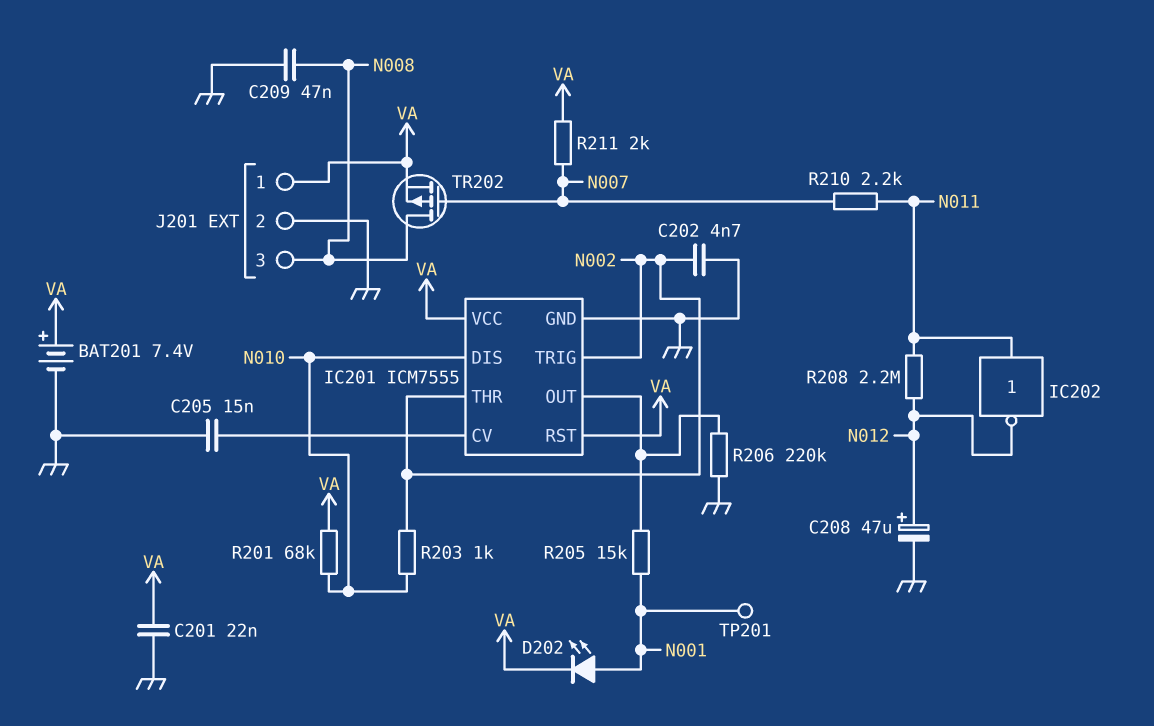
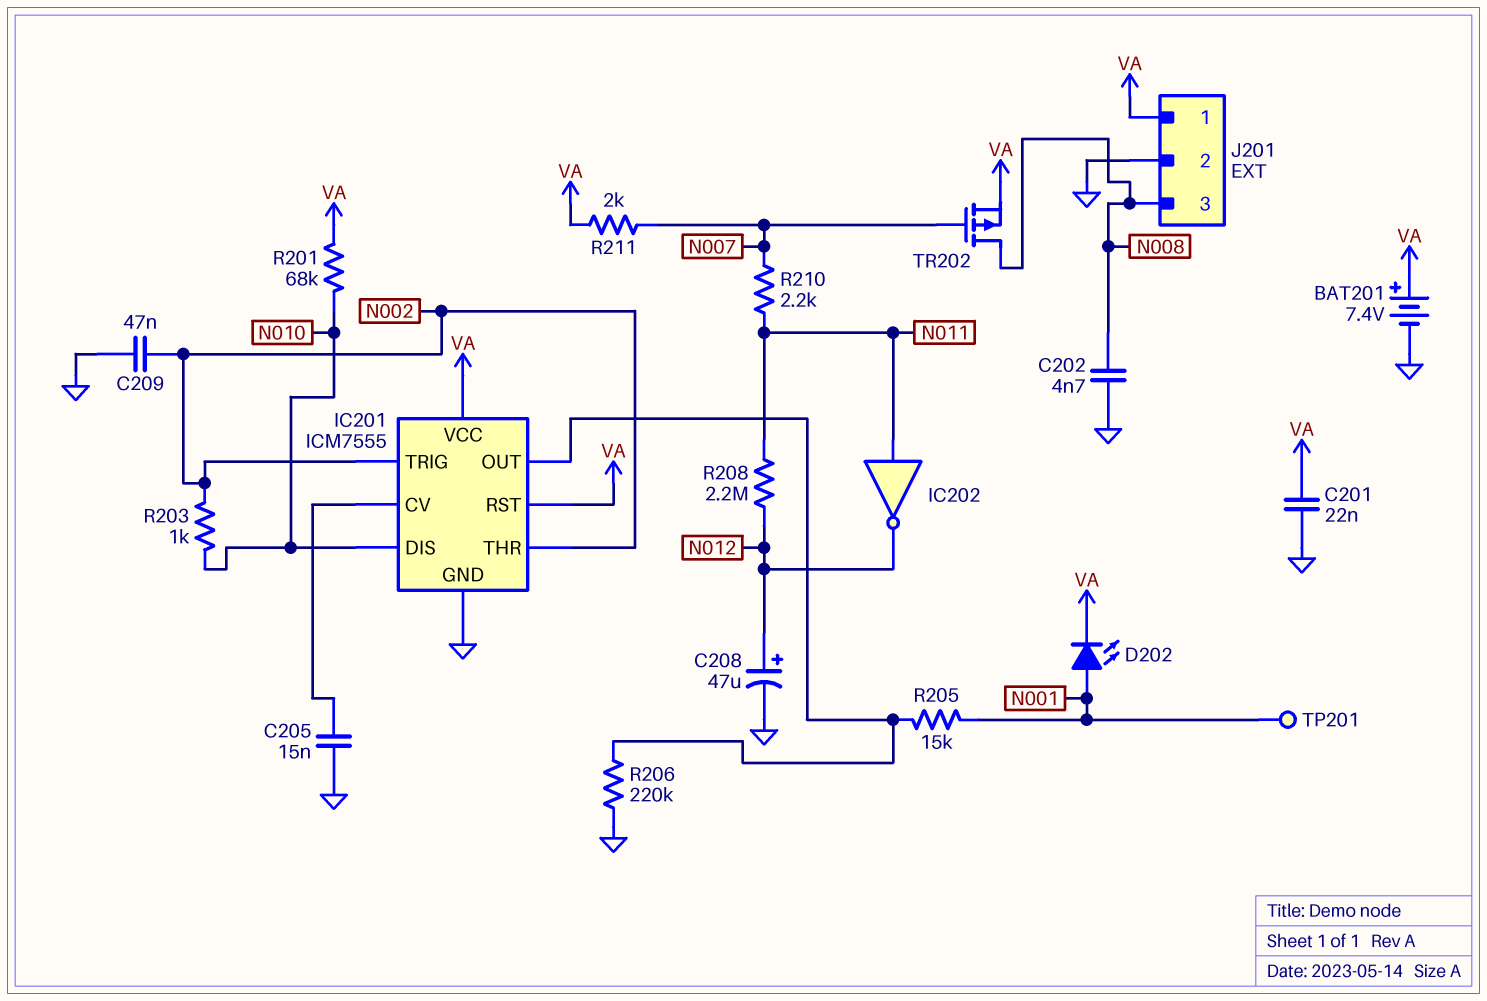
C202: 4.7nF (GND, N002) -> 4.7nF (GND, N008)
C209: 47nF (GND, N008) -> 47nF (GND, N002)

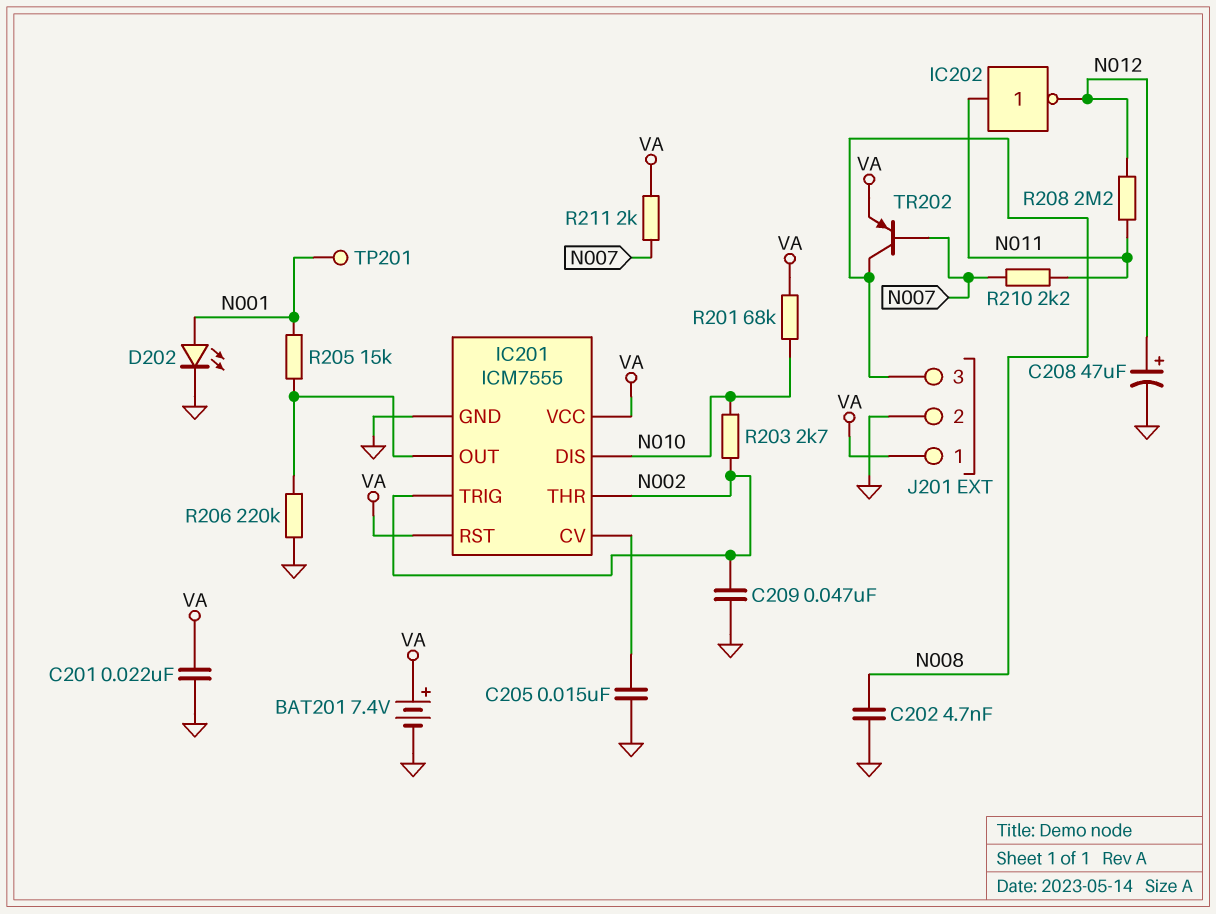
D202: LED (A N001, K VA) -> LED (A N001, K GND)
R203: 1k (N002, N010) -> 2.7k (N002, N010)
TR202: PMOS (G N007, D N008, S VA) -> PNP (B N007, C N008, E VA)

